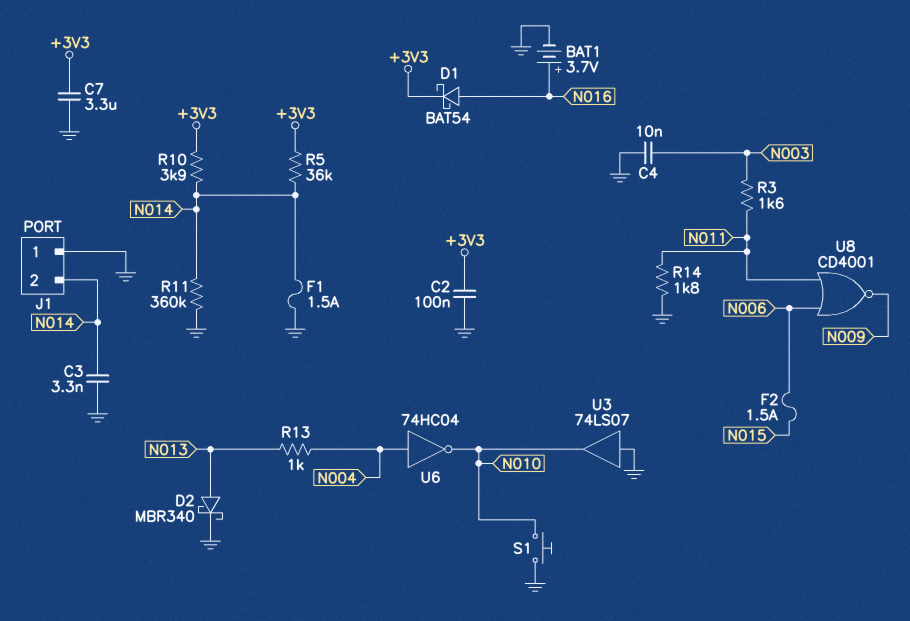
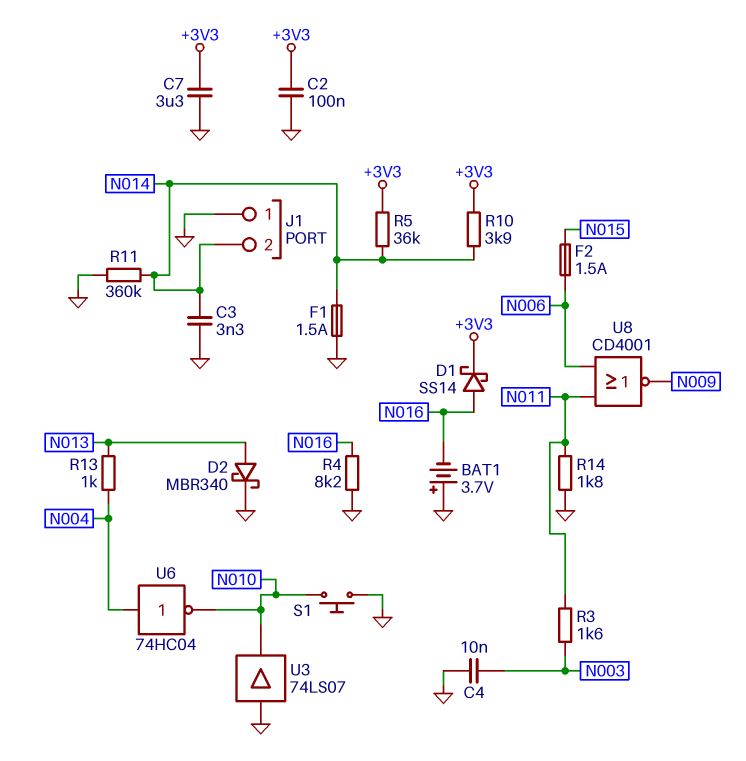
BAT1: 3.7V (plus N016, minus GND) -> 3.7V (plus GND, minus N016)
D1: schottky BAT54 (A N016, K +3V3) -> schottky SS14 (A N016, K +3V3)
R4: none -> 8.2k (GND, N016)

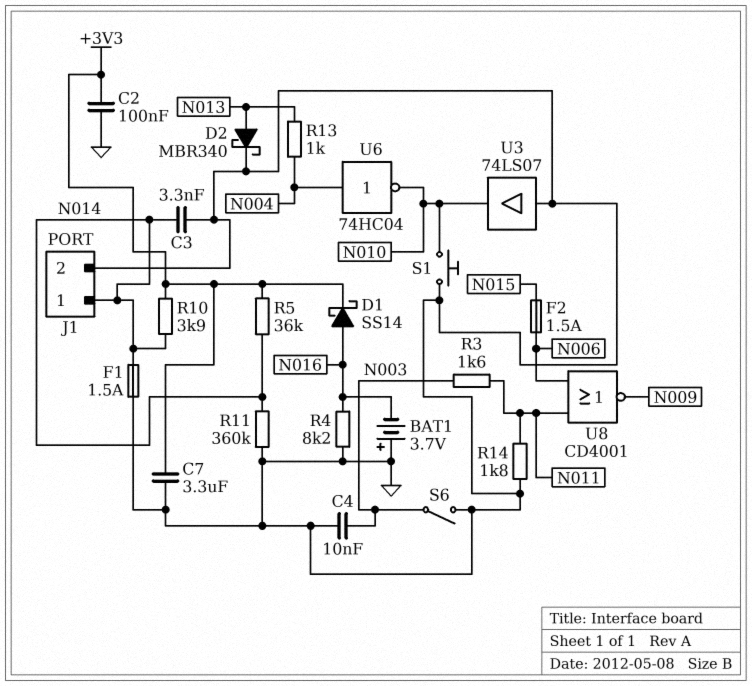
J1 pin 1: GND -> N014
J1 pin 2: N014 -> GND
S6: none -> switch (GND, N003)

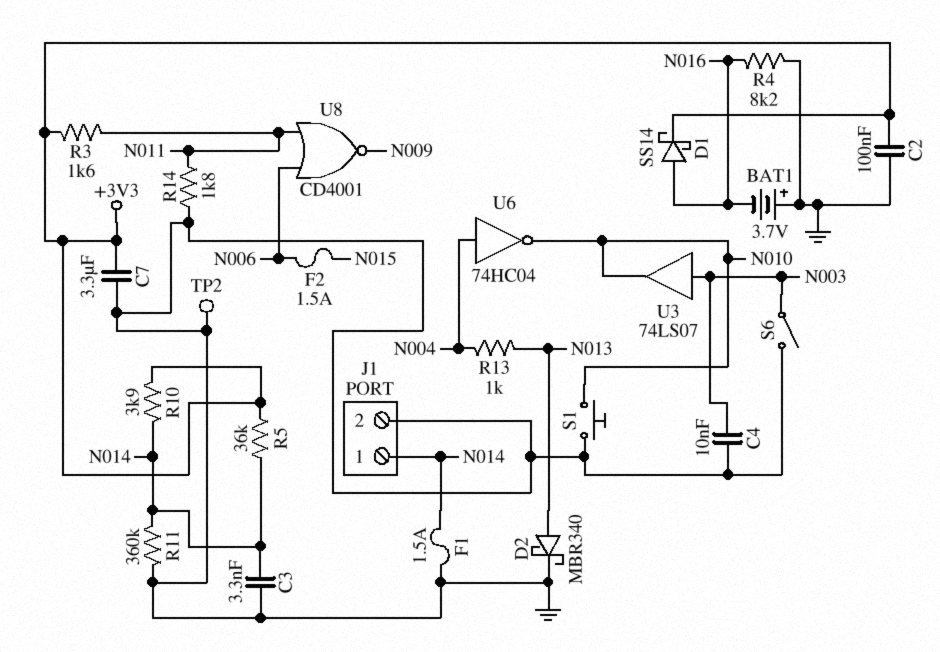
R3: 1.6k (N003, N011) -> 1.6k (+3V3, N011)
TP2: none -> test point (GND)
U3: buffer 74LS07 (in GND, out N010) -> buffer 74LS07 (in N003, out N010)

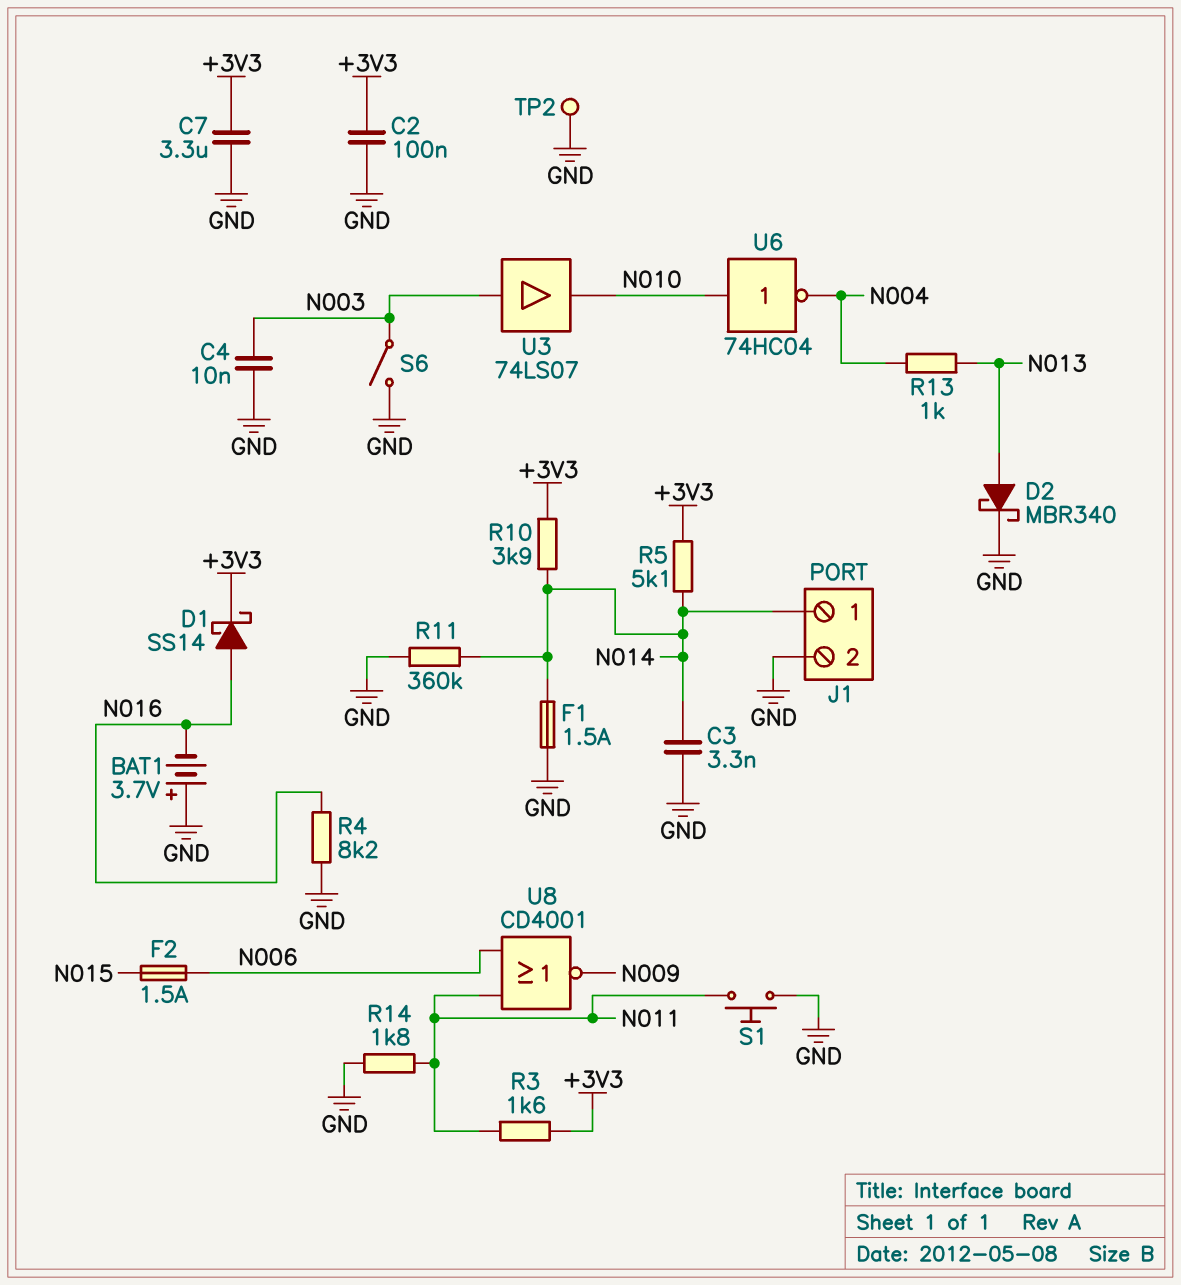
R5: 36k (+3V3, N014) -> 5.1k (+3V3, N014)
S1: button (GND, N010) -> button (GND, N011)
U6: NOT 74HC04 (in N004, out N010) -> NOT 74HC04 (in N010, out N004)

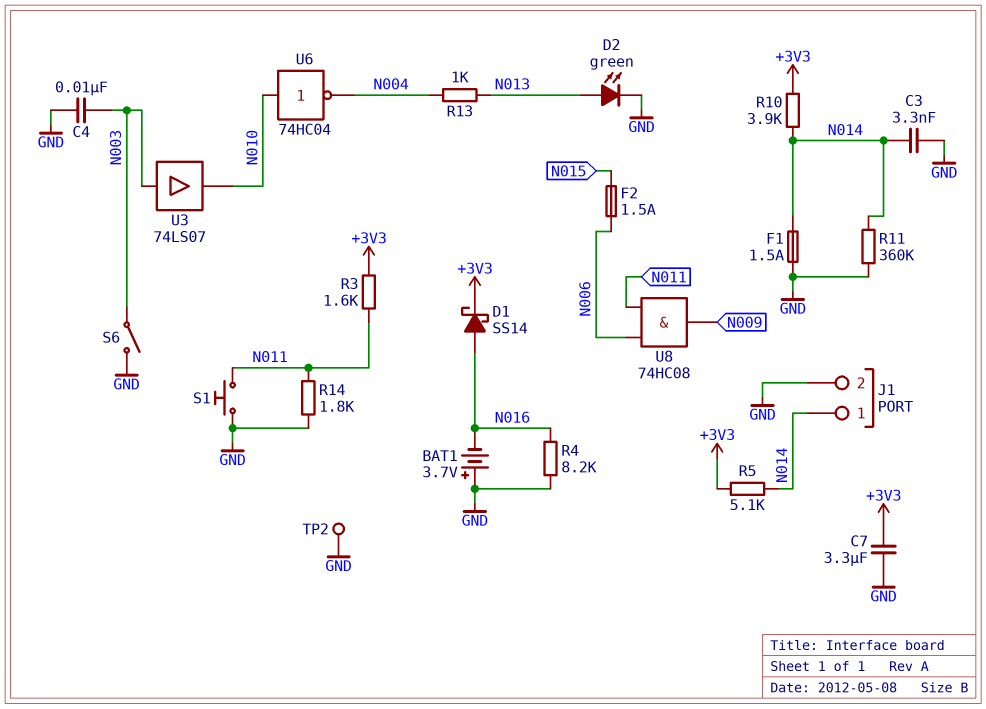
C2: 100nF (+3V3, GND) -> none
D2: schottky MBR340 (A N013, K GND) -> LED green (A N013, K GND)
U8: NOR CD4001 (in N006, in N011, out N009) -> AND 74HC08 (in N006, in N011, out N009)

